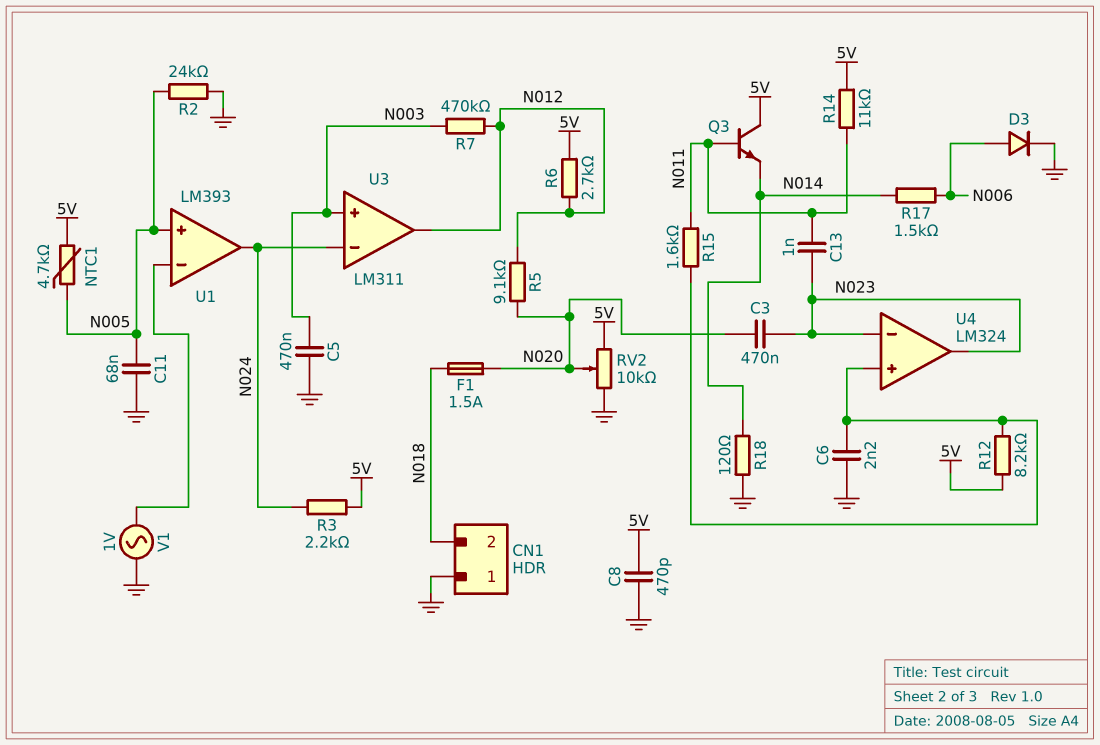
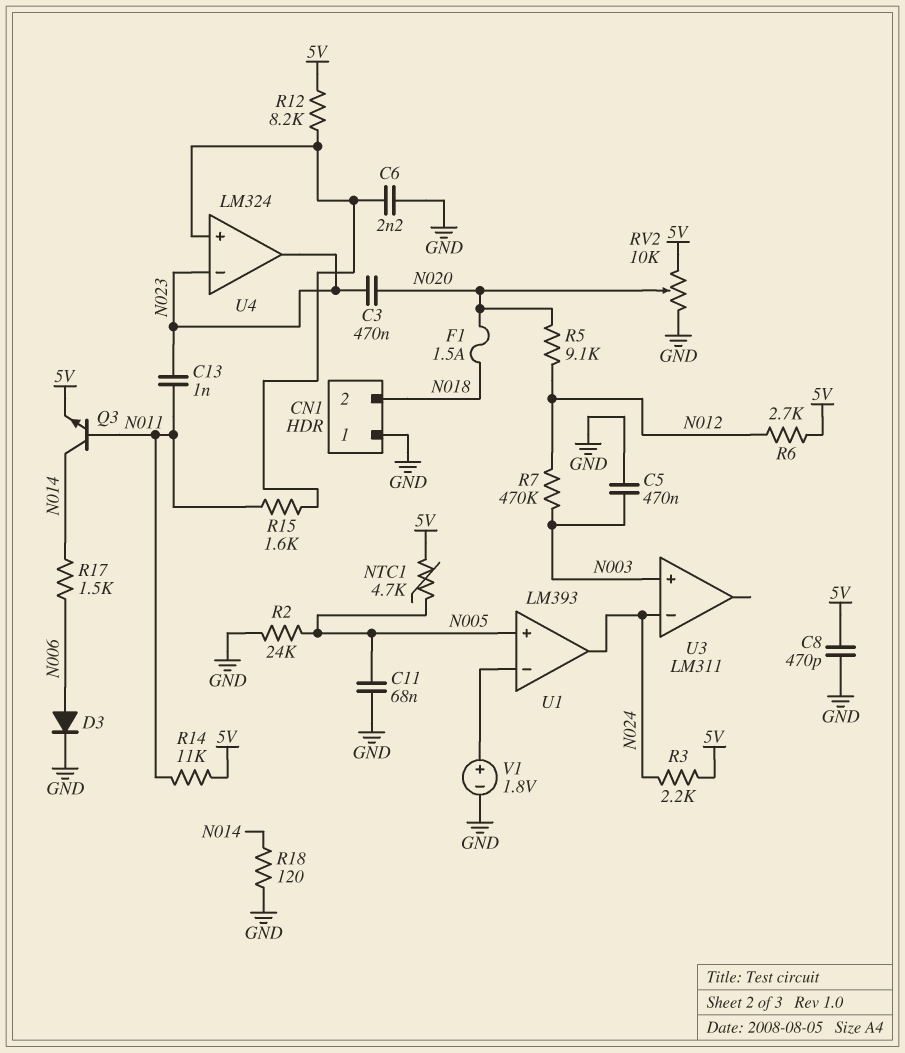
Q3: NPN (B N011, C 5V, E N014) -> NPN (B N011, C N014, E 5V)
U3 pin out: N012 -> none
V1: AC 1V (GND, U1/in-) -> 1.8V (plus U1/in-, minus GND)

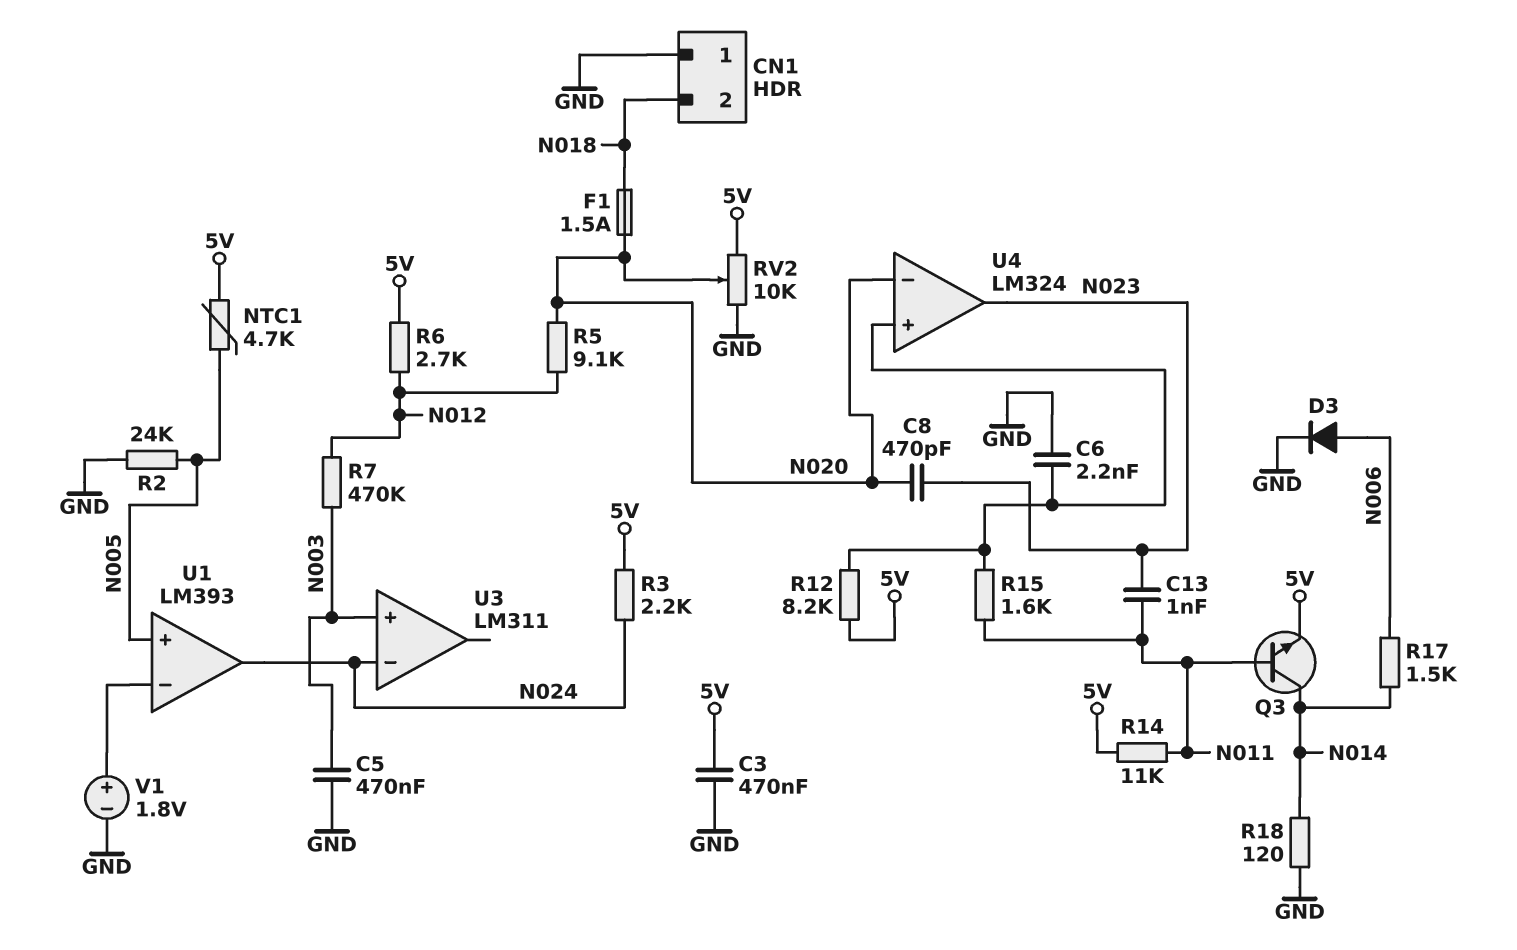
C3: 470nF (N020, N023) -> 470nF (5V, GND)
C8: 470pF (5V, GND) -> 470pF (N020, N023)
C11: 68nF (GND, N005) -> none
U4 pin in-: N023 -> N020

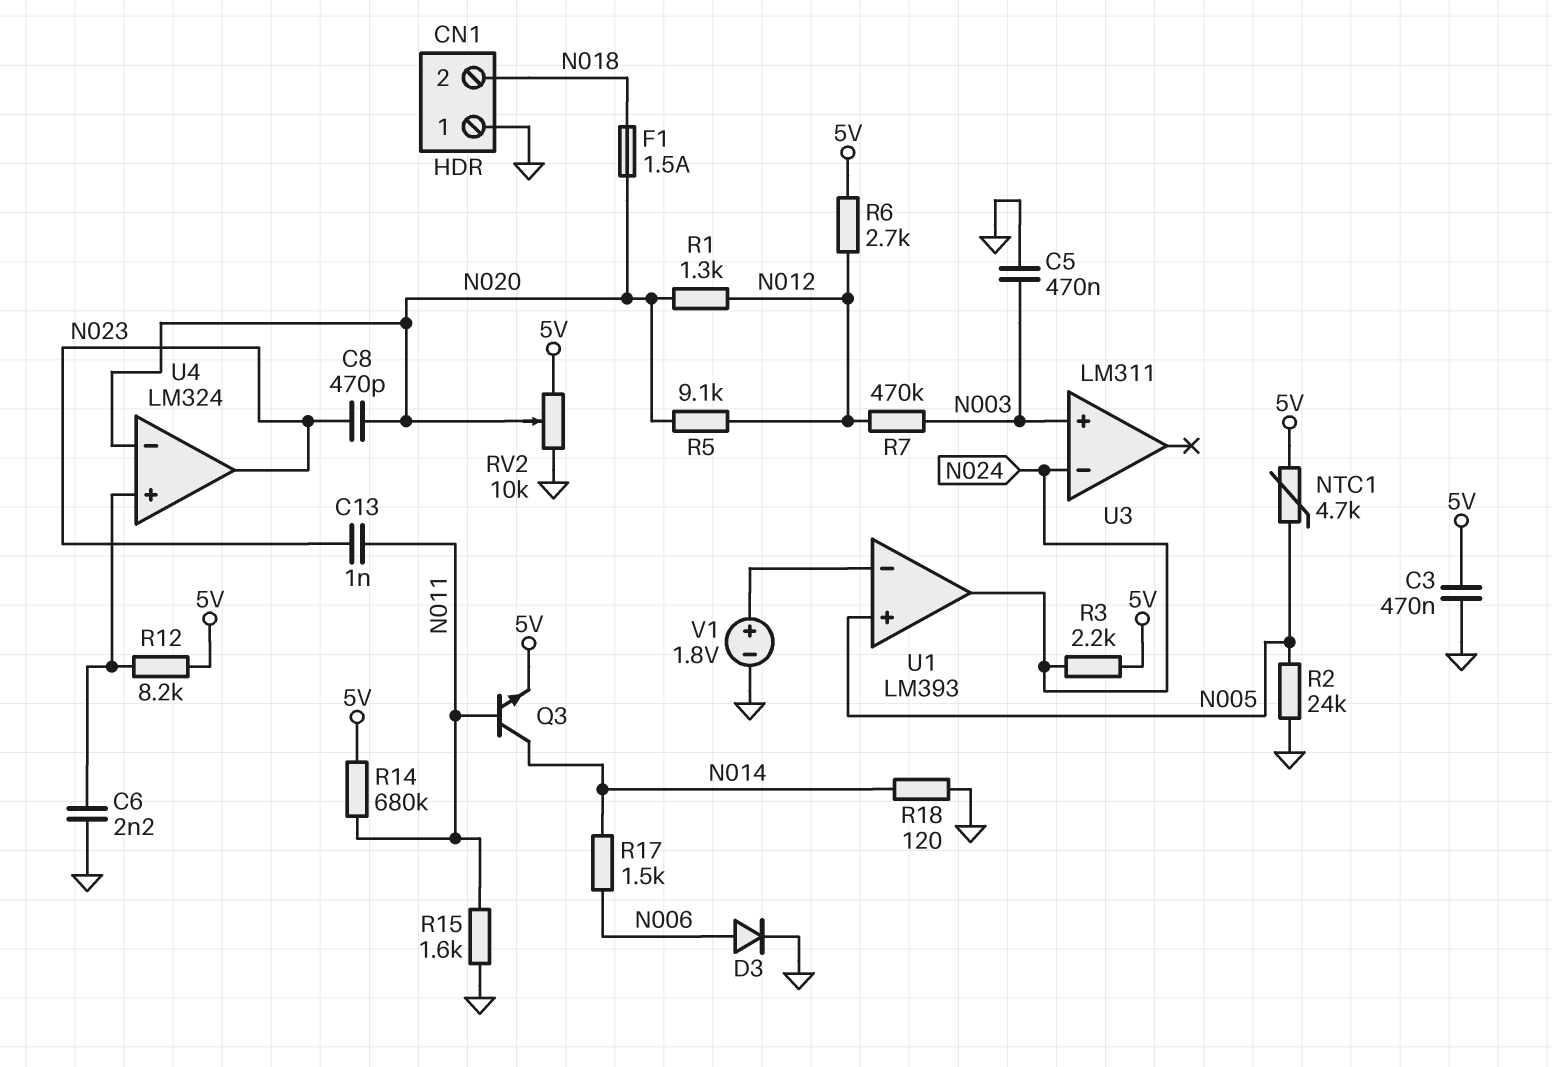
R1: none -> 1.3k (N012, N020)
R14: 11k (5V, N011) -> 680k (5V, N011)
R15: 1.6k (N011, U4/in+) -> 1.6k (GND, N011)

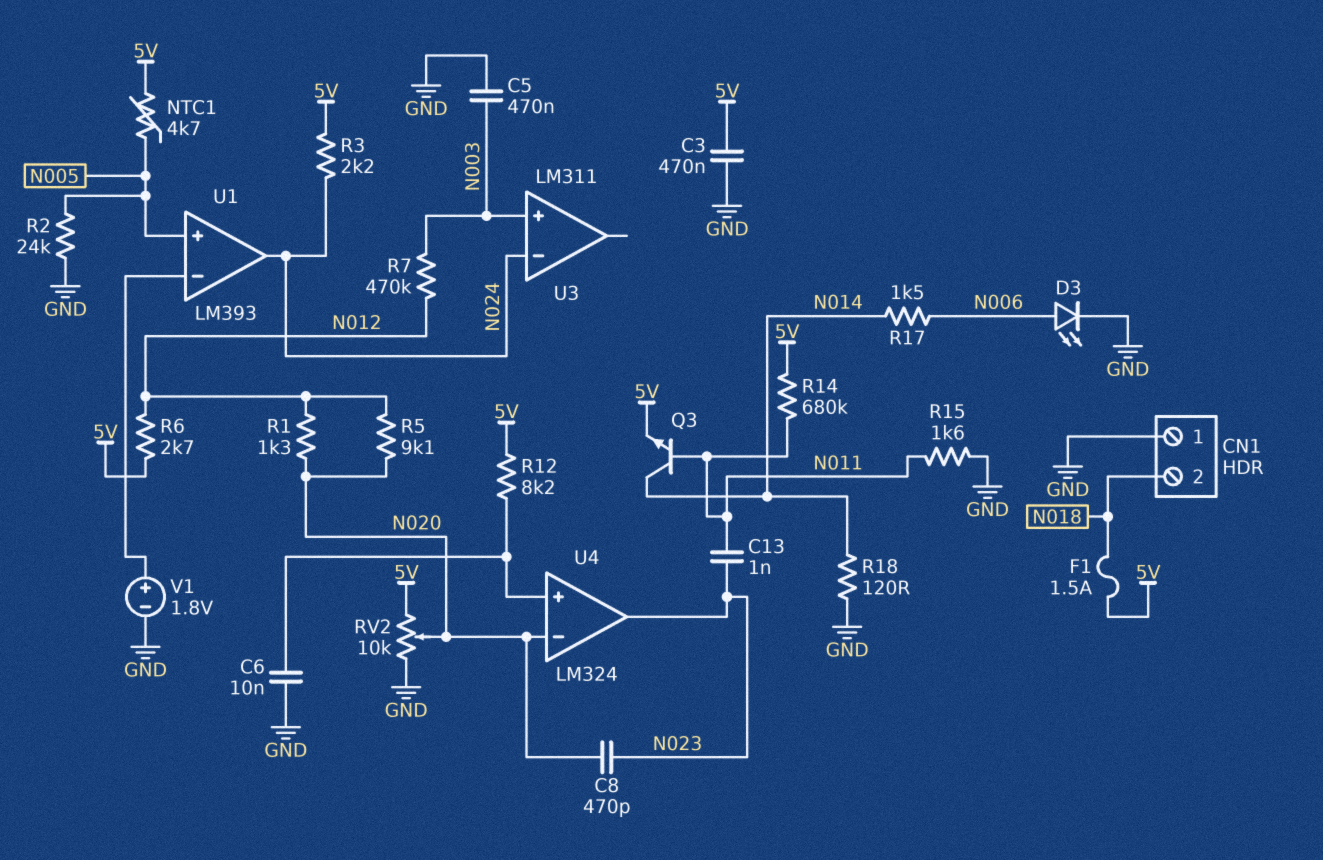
C6: 2.2nF (GND, U4/in+) -> 10nF (GND, U4/in+)
D3: diode (A N006, K GND) -> LED (A N006, K GND)
F1: 1.5A (N018, N020) -> 1.5A (5V, N018)

